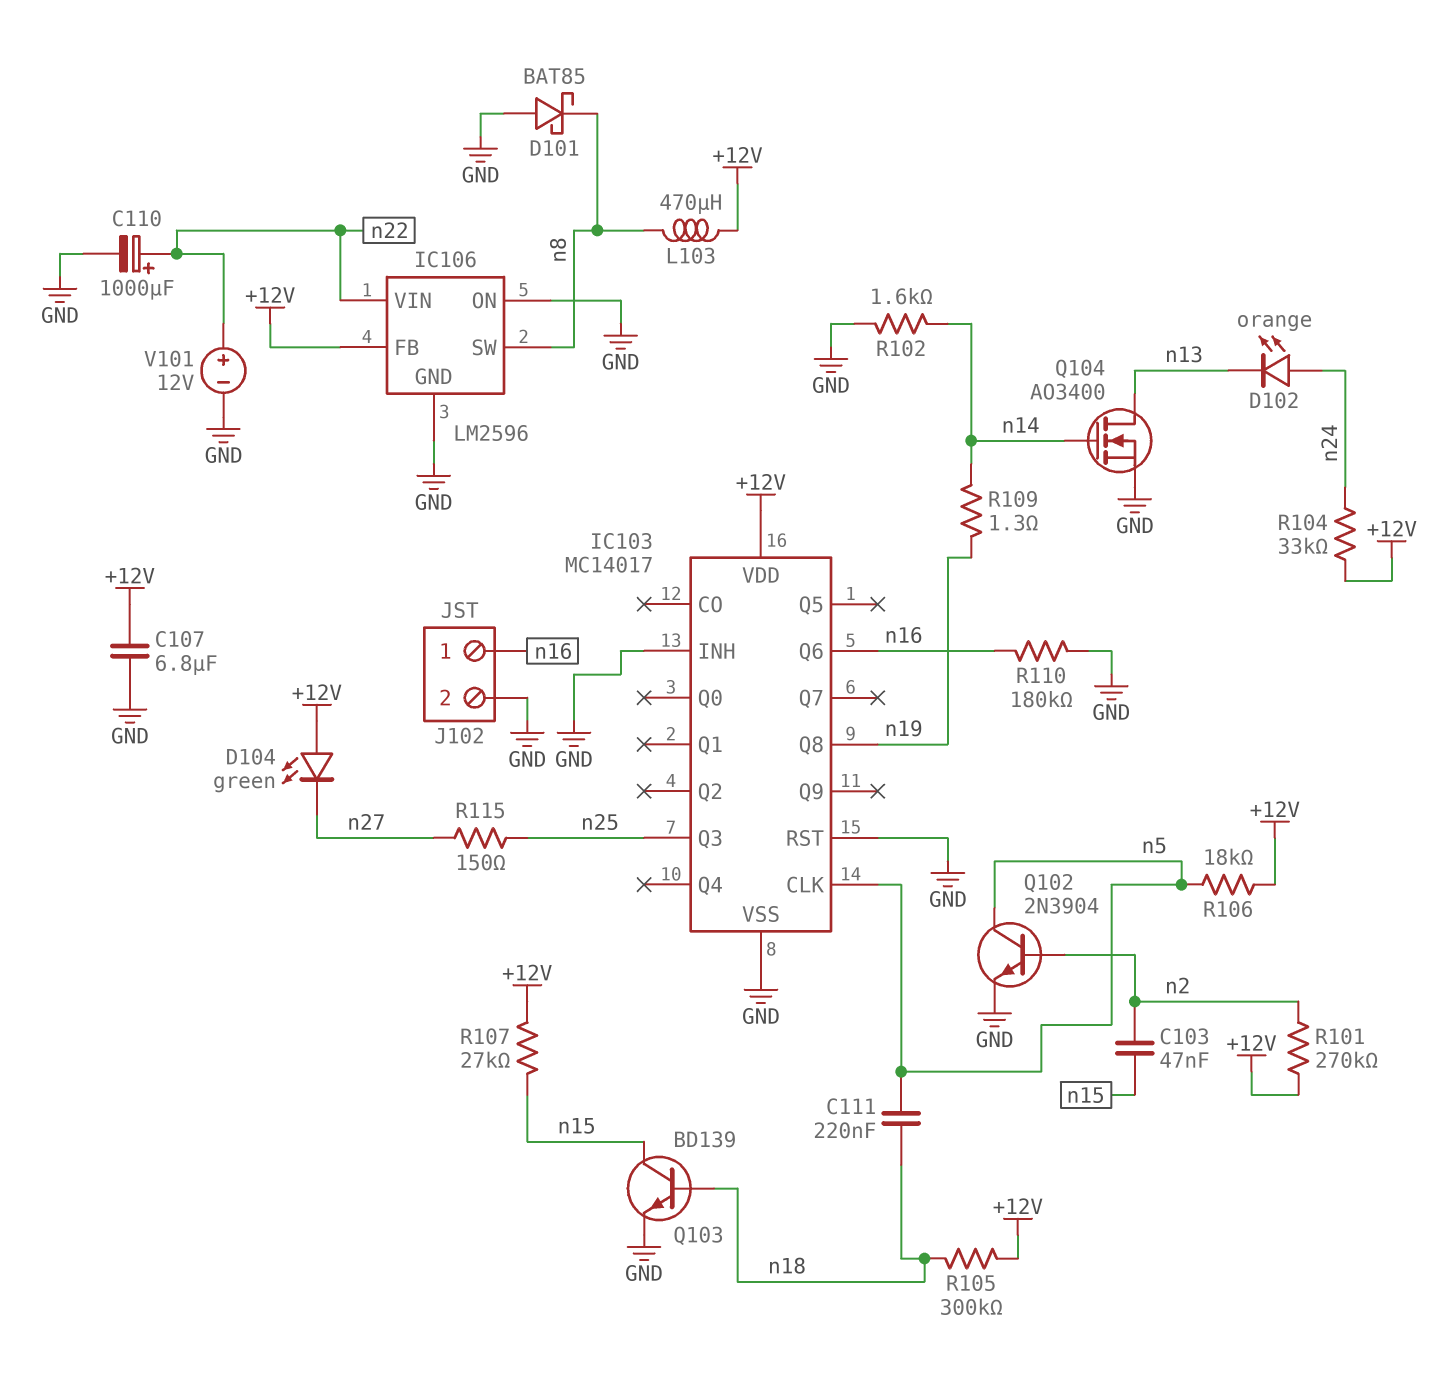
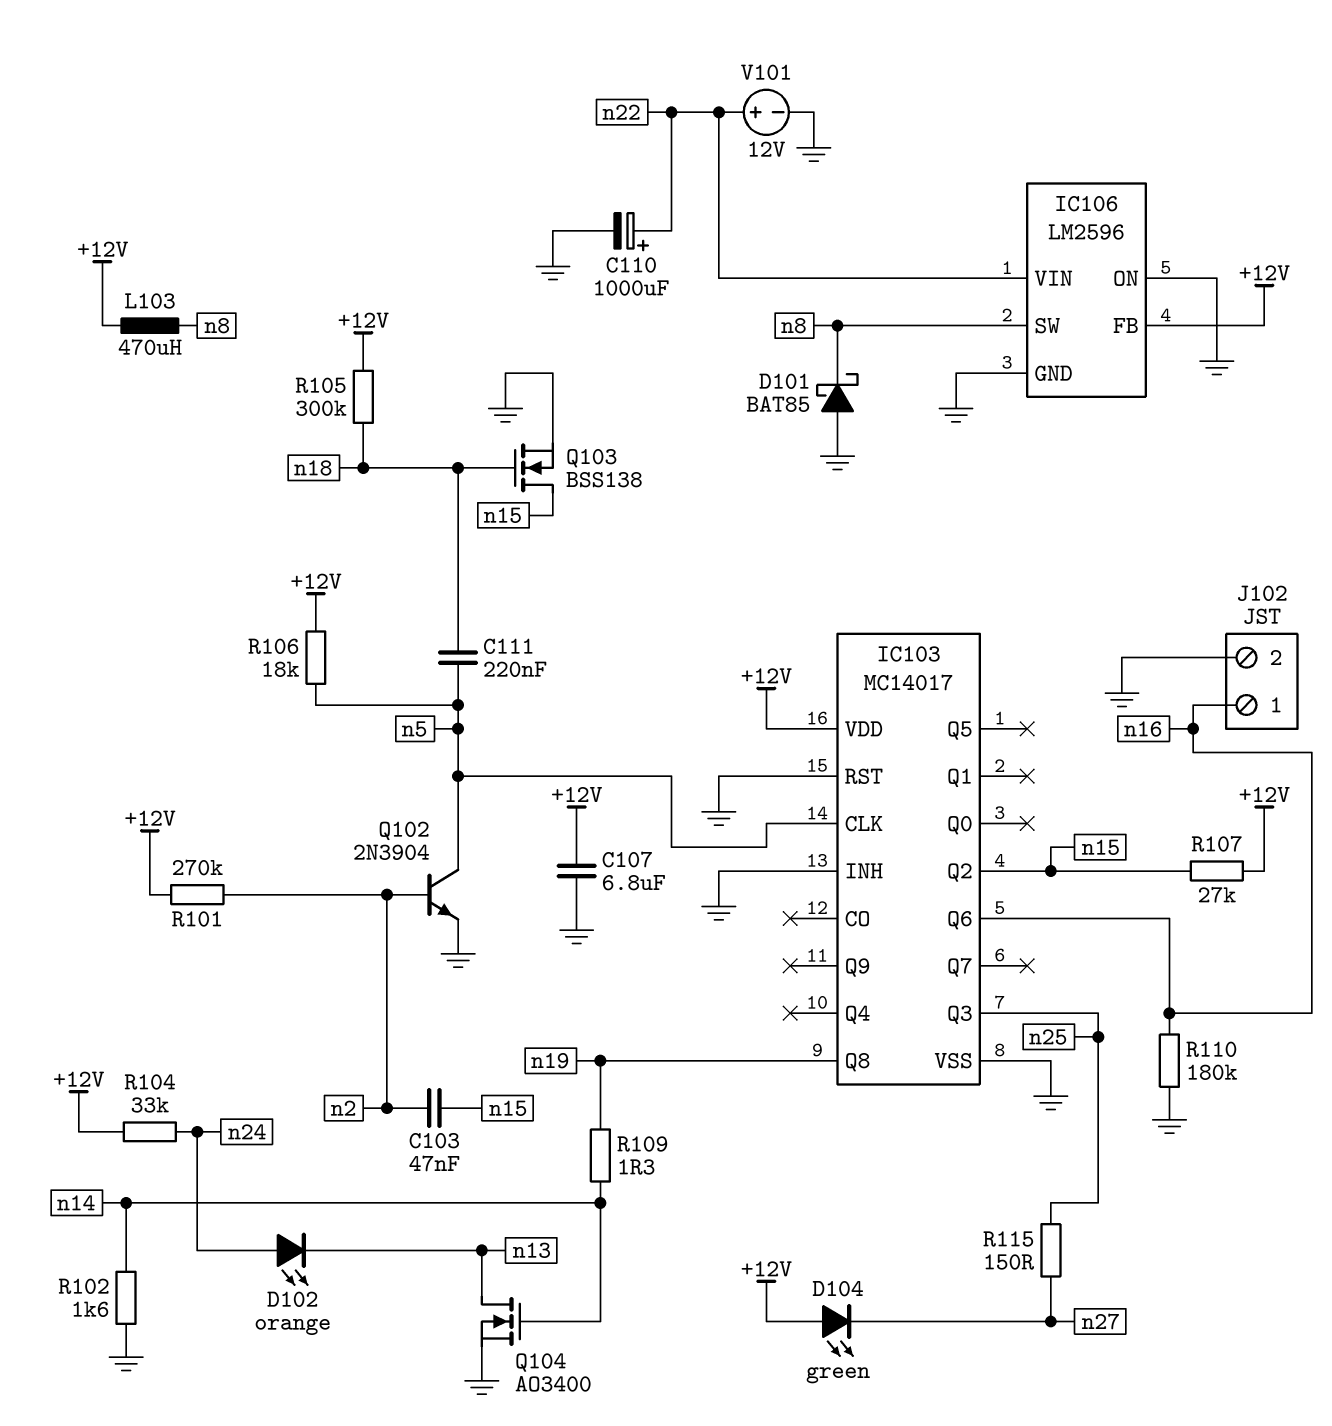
IC103 pin Q2: none -> n15
Q103: NPN BD139 (B n18, C n15, E GND) -> NMOS BSS138 (G n18, D n15, S GND)

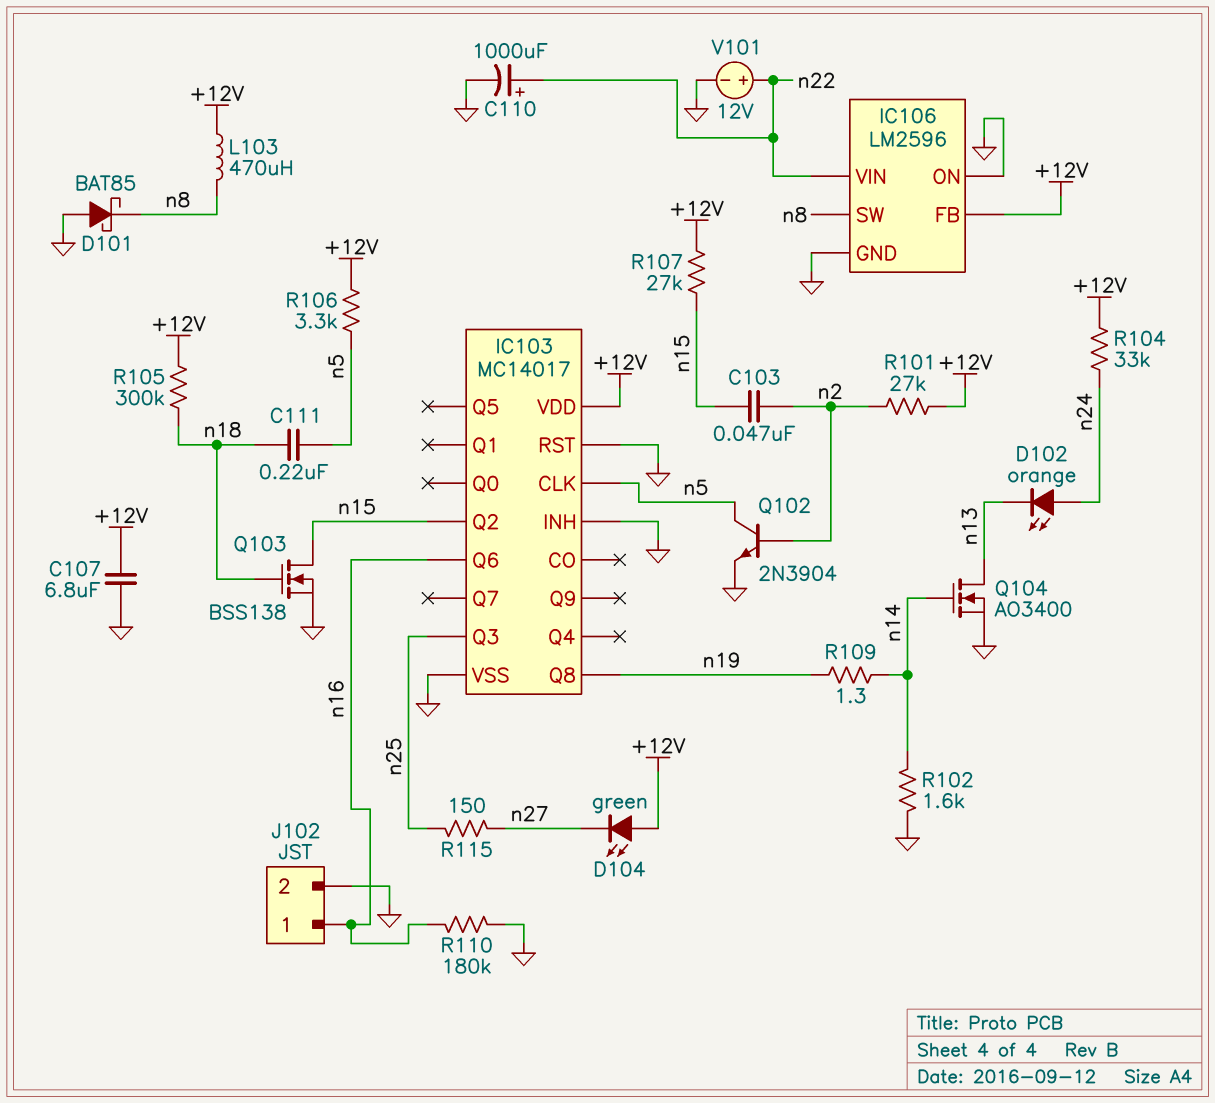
R101: 270k (+12V, n2) -> 27k (+12V, n2)
R106: 18k (+12V, n5) -> 3.3k (+12V, n5)

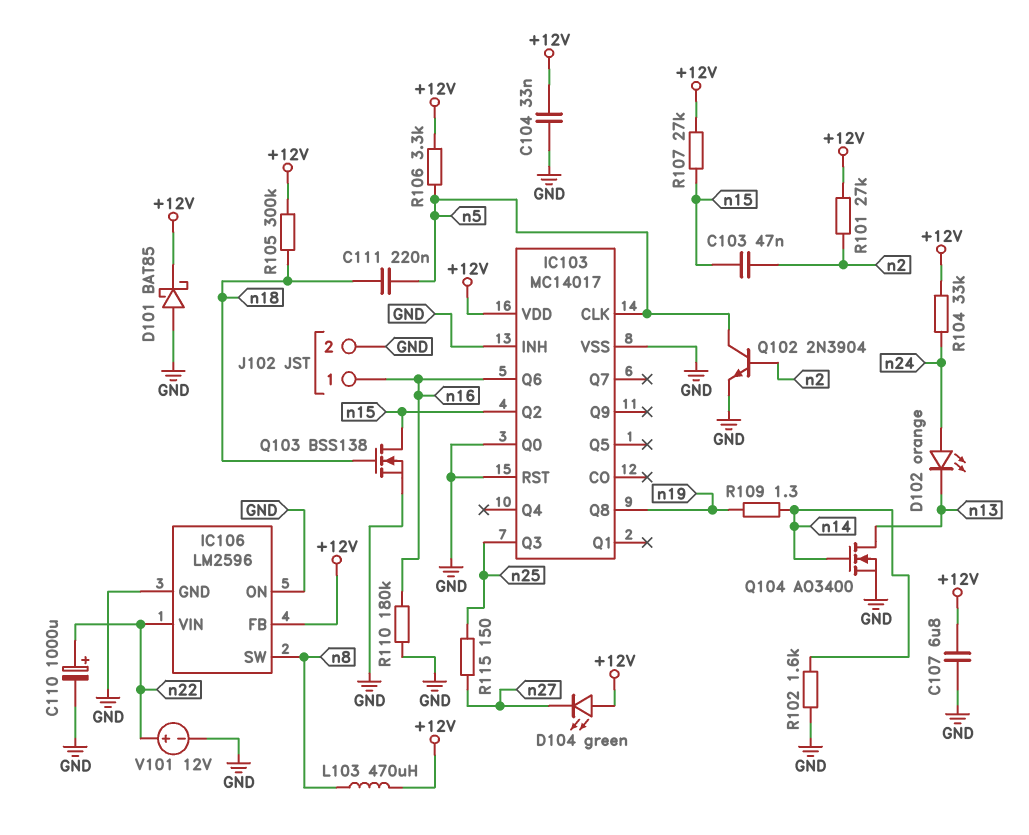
C104: none -> 33nF (+12V, GND)
D101: schottky BAT85 (A GND, K n8) -> schottky BAT85 (A GND, K +12V)
IC103 pin Q0: none -> GND

